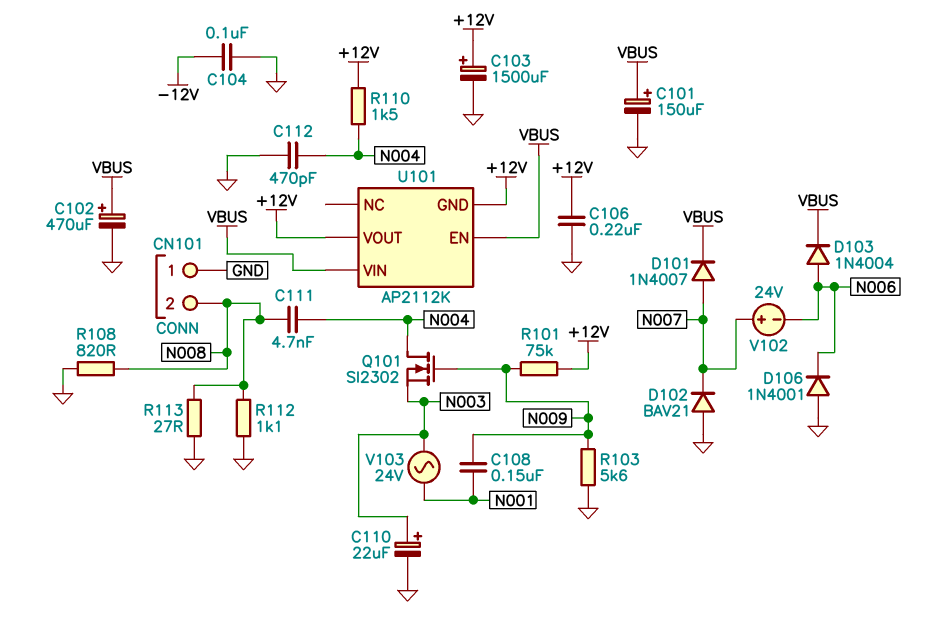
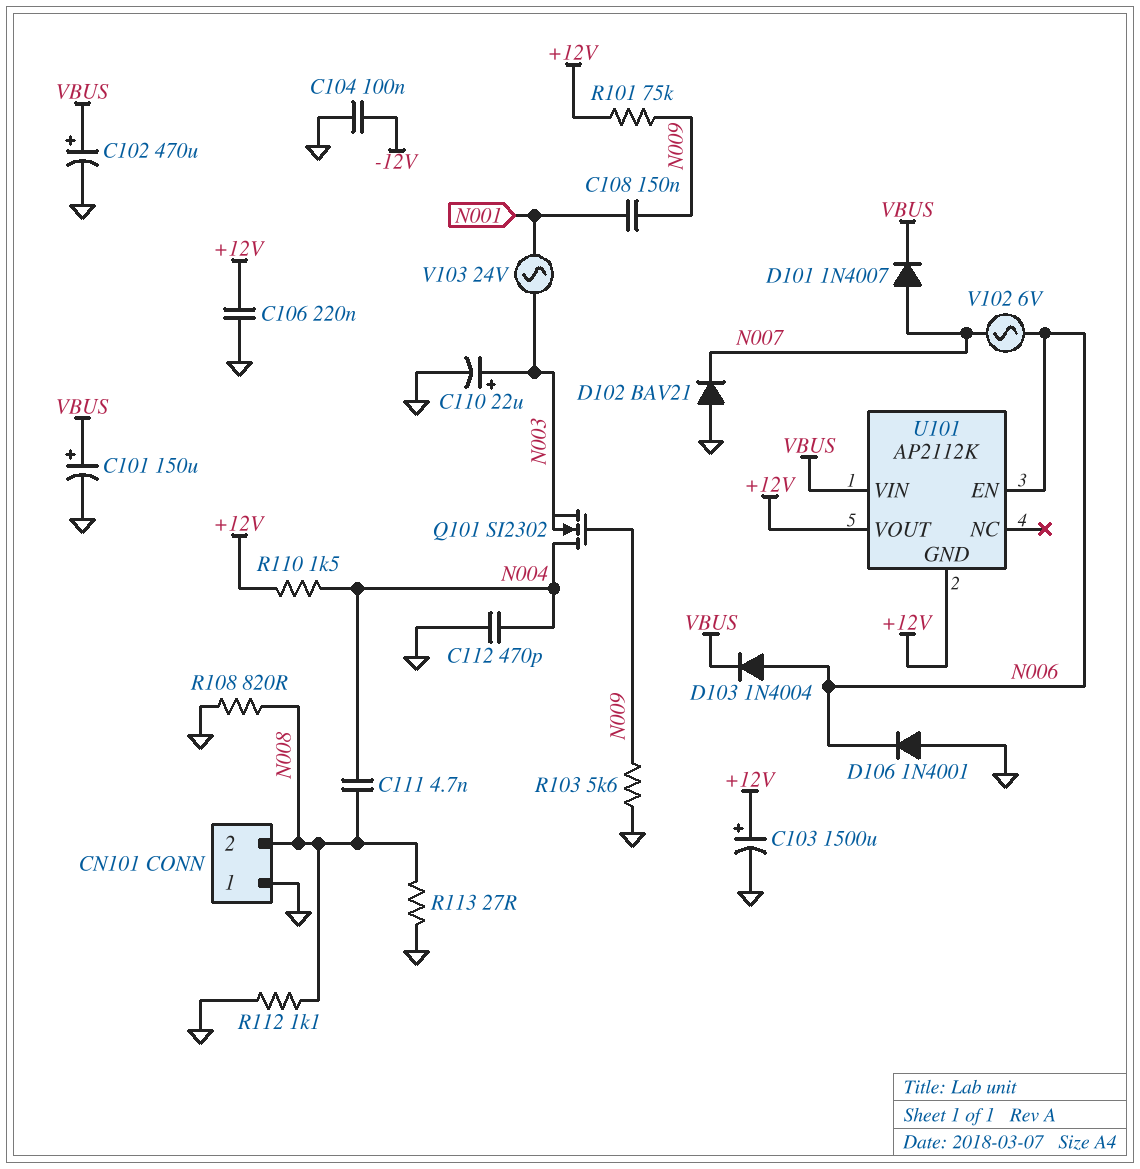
U101 pin EN: VBUS -> N006
V102: 24V (plus N007, minus N006) -> AC 6V (N006, N007)

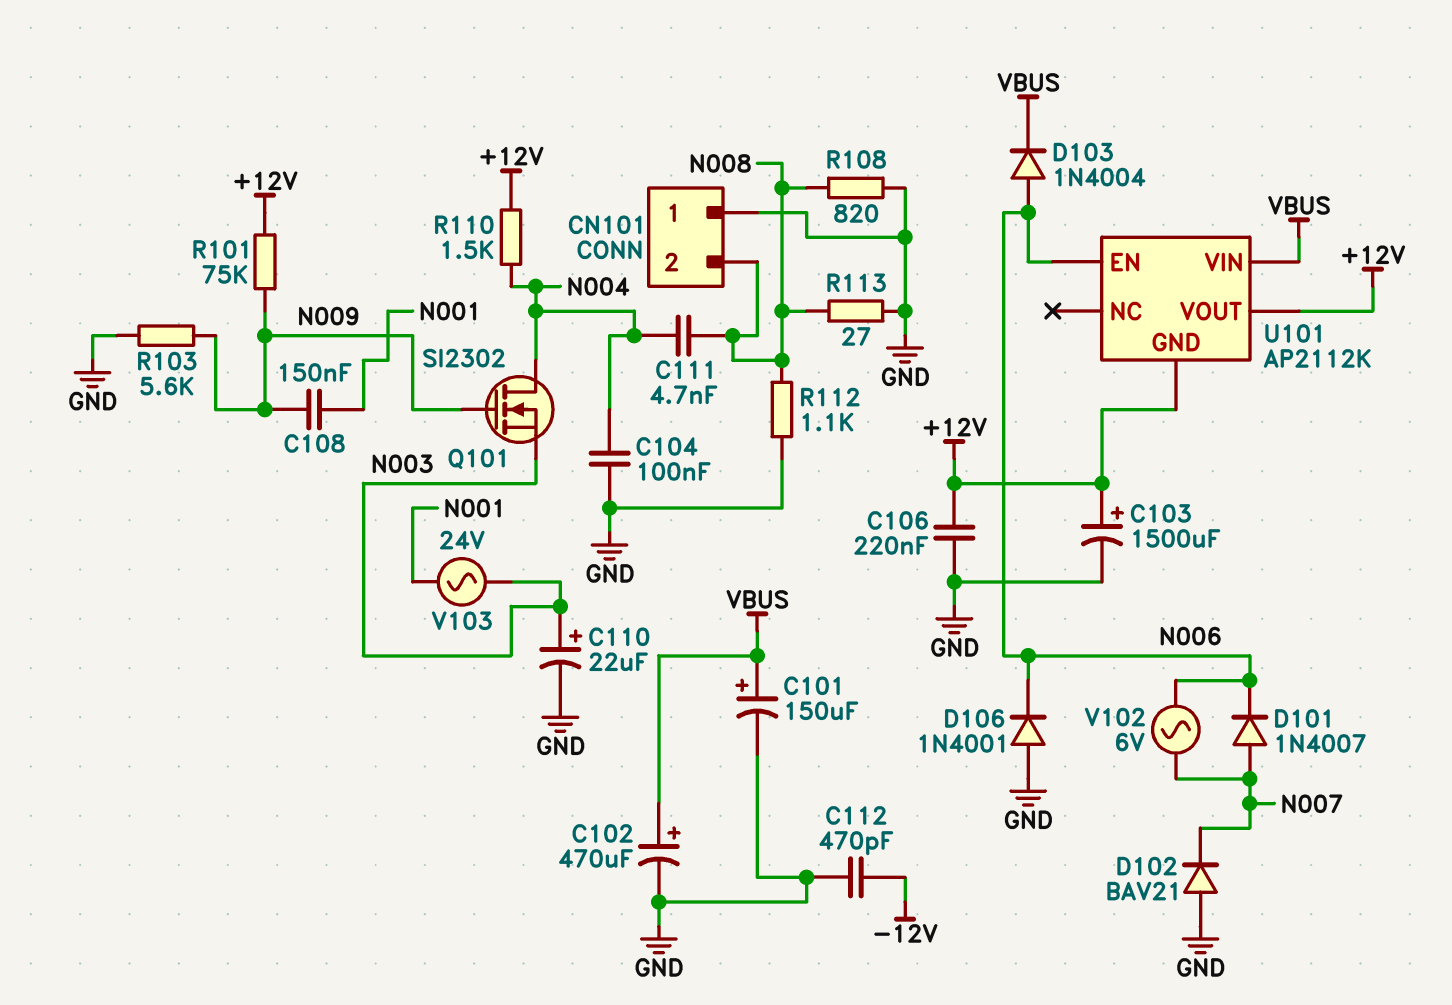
C104: 100nF (-12V, GND) -> 100nF (GND, N004)
C112: 470pF (GND, N004) -> 470pF (-12V, GND)
D101: diode 1N4007 (A N007, K VBUS) -> diode 1N4007 (A N007, K N006)

